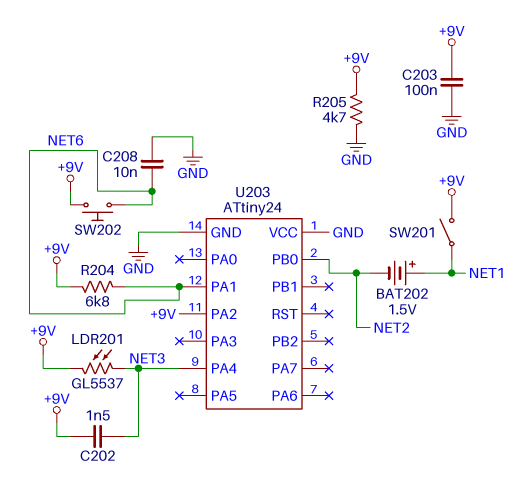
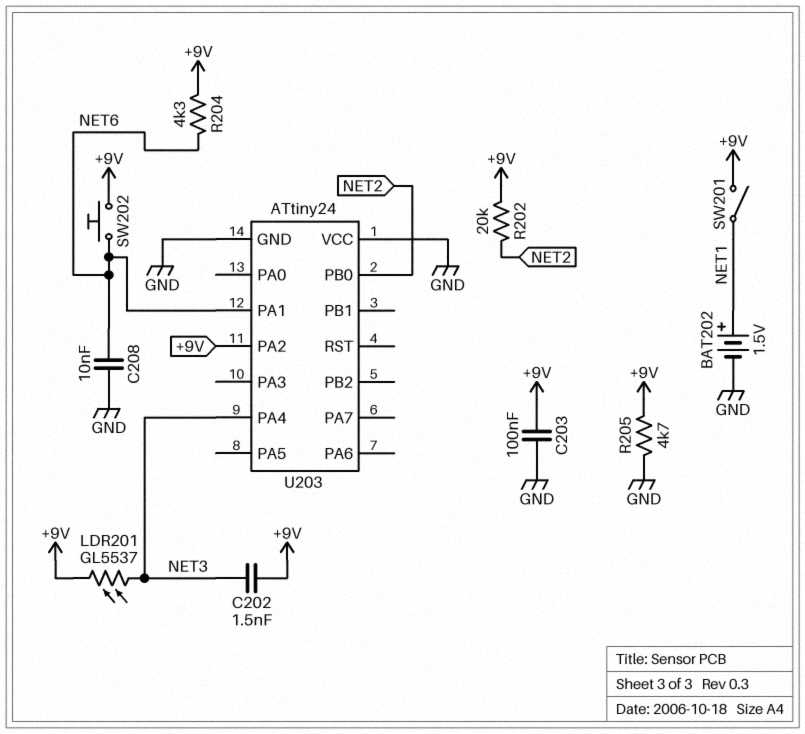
BAT202: 1.5V (plus NET1, minus NET2) -> 1.5V (plus NET1, minus GND)
R202: none -> 20k (+9V, NET2)
R204: 6.8k (+9V, NET6) -> 4.3k (+9V, NET6)

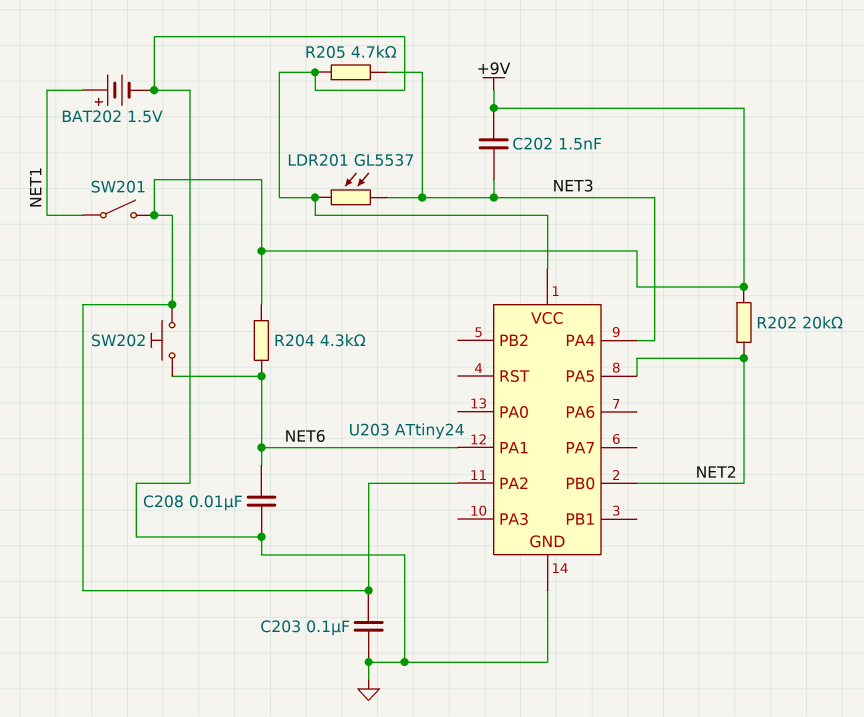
LDR201: GL5537 (+9V, NET3) -> GL5537 (GND, NET3)
R205: 4.7k (+9V, GND) -> 4.7k (GND, NET3)
U203 pin PA5: none -> NET2

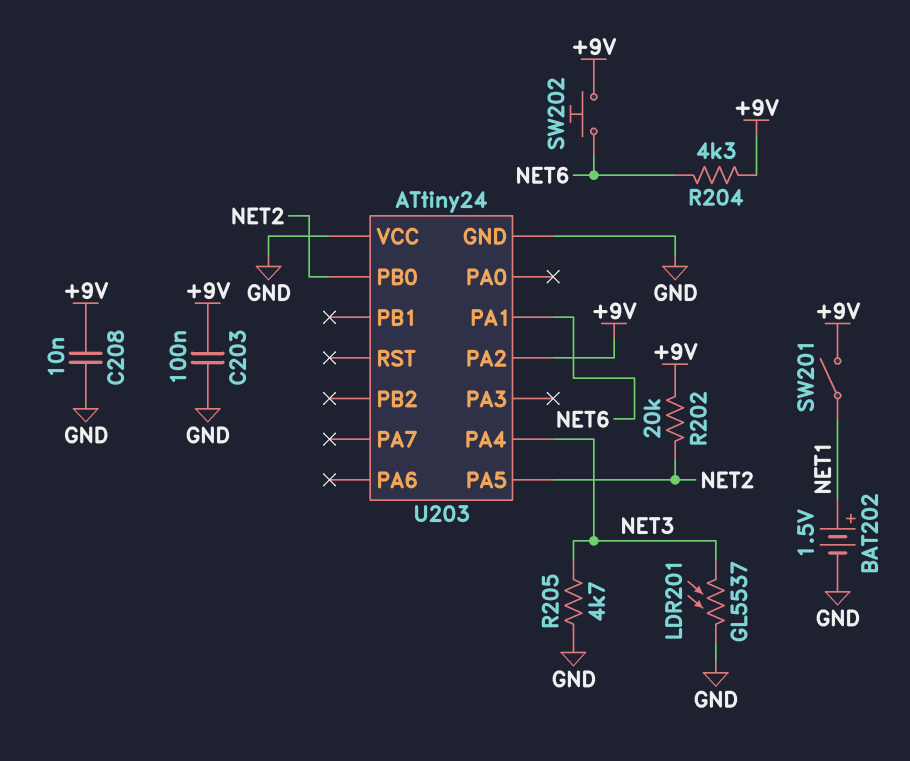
C202: 1.5nF (+9V, NET3) -> none
C208: 10nF (GND, NET6) -> 10nF (+9V, GND)

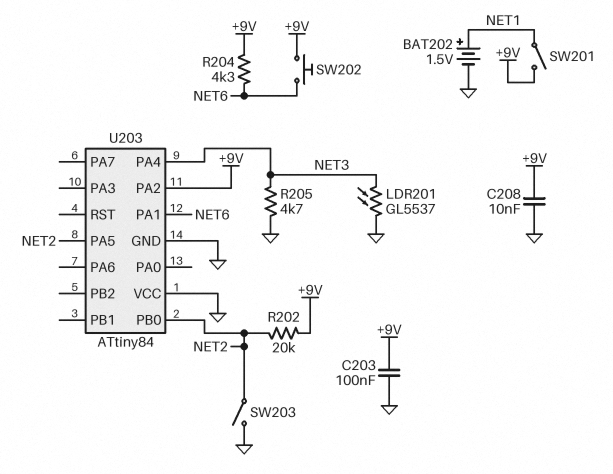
SW203: none -> switch (GND, NET2)
U203: ATtiny24 -> ATtiny84

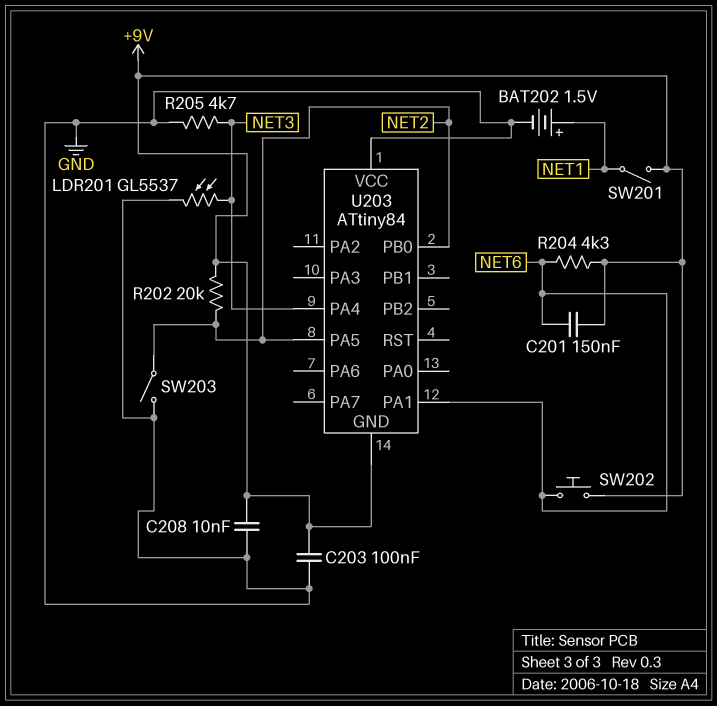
C201: none -> 150nF (+9V, NET6)
U203 pin GND: GND -> +9V
U203 pin PA2: +9V -> none

